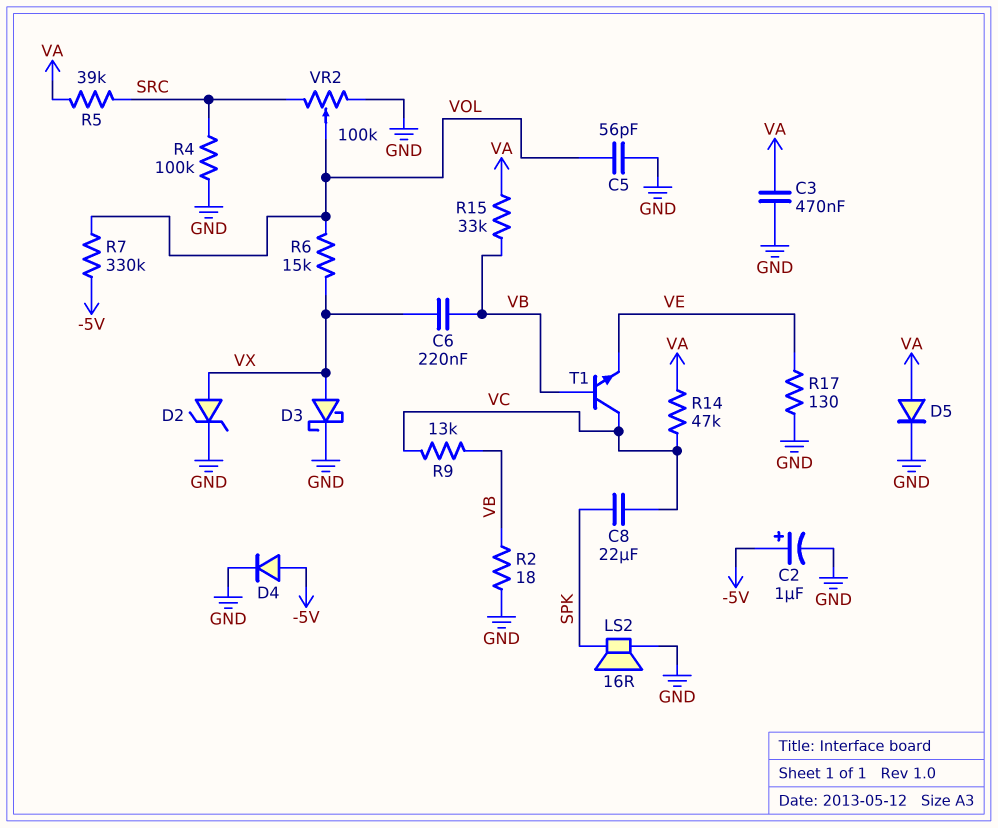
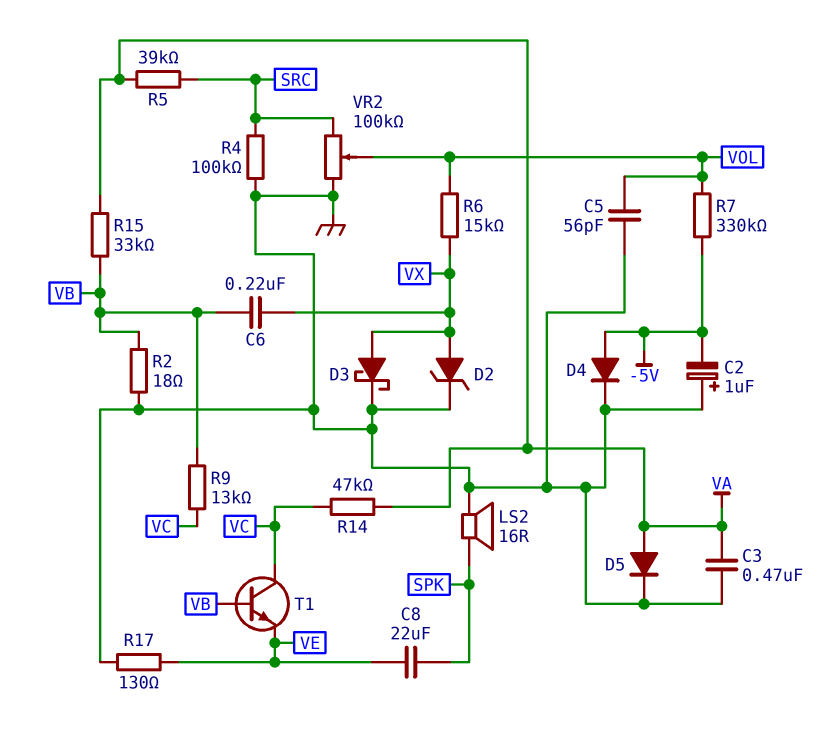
C2: 1uF (plus -5V, minus GND) -> 1uF (plus GND, minus -5V)
C8: 22uF (SPK, VC) -> 22uF (SPK, VE)

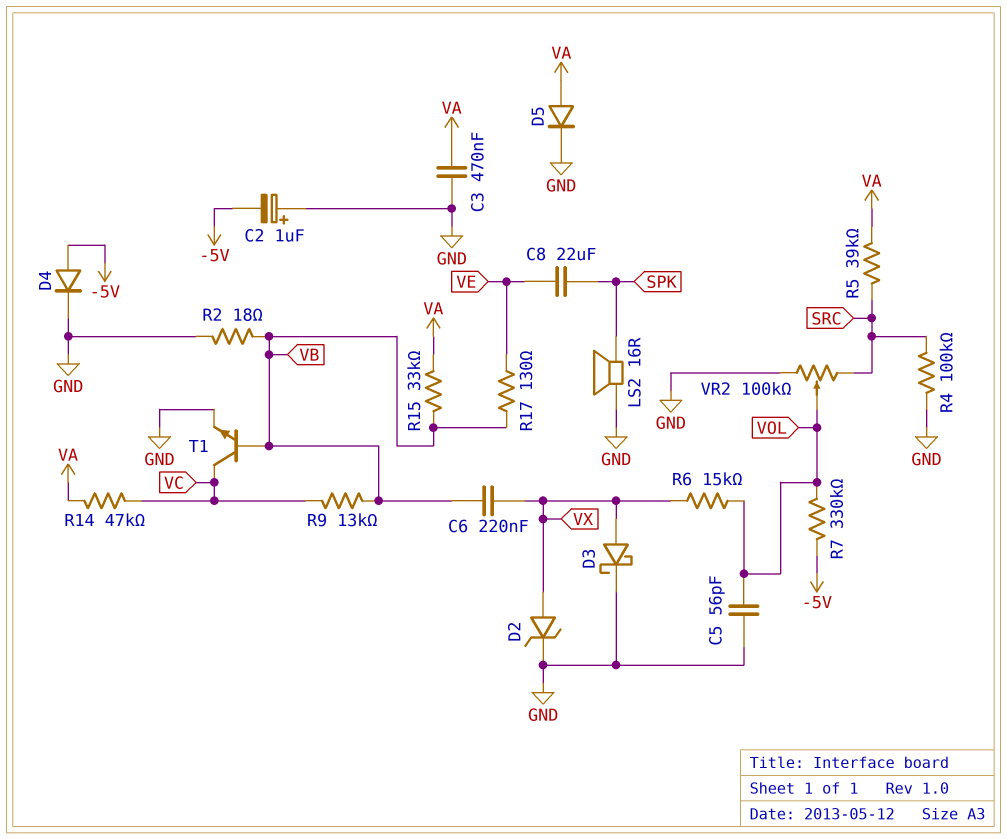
R17: 130 (GND, VE) -> 130 (VB, VE)
T1: NPN (B VB, C VC, E VE) -> NPN (B VB, C VC, E GND)

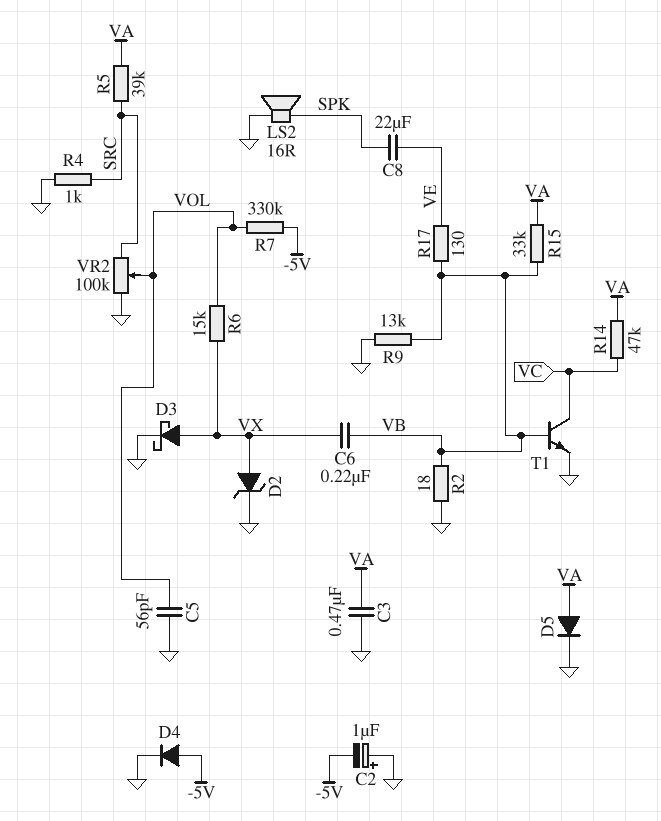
R4: 100k (GND, SRC) -> 1k (GND, SRC)
R9: 13k (VB, VC) -> 13k (GND, VB)

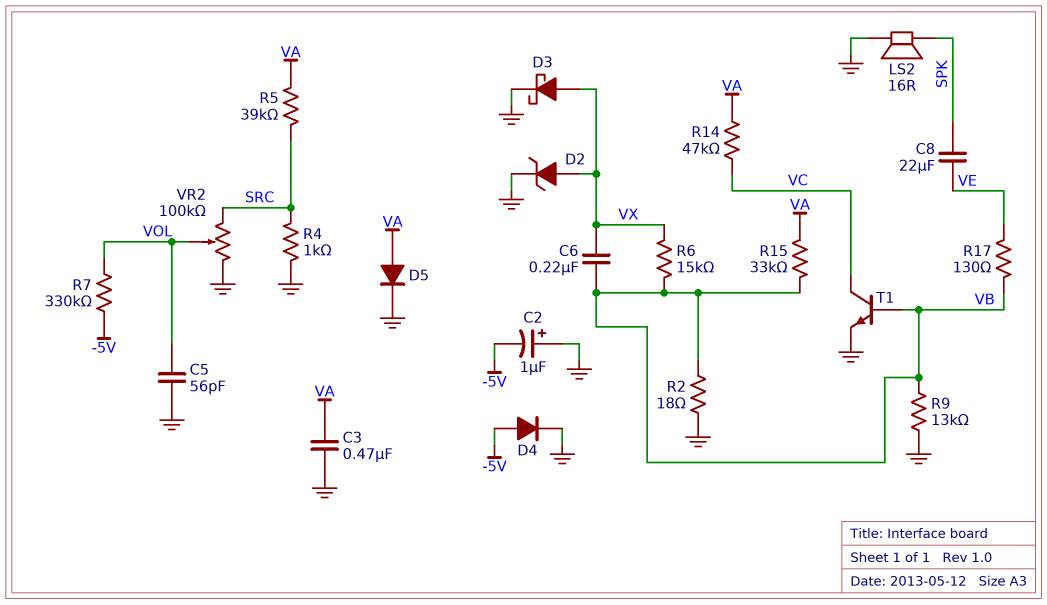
R6: 15k (VOL, VX) -> 15k (VB, VX)

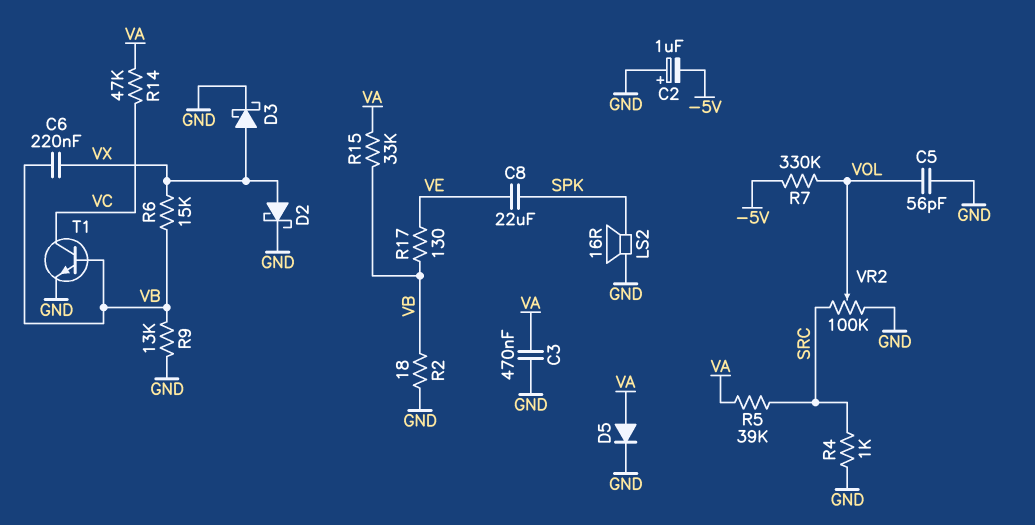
D2: zener (A VX, K GND) -> schottky (A VX, K GND)
D4: diode (A -5V, K GND) -> none

